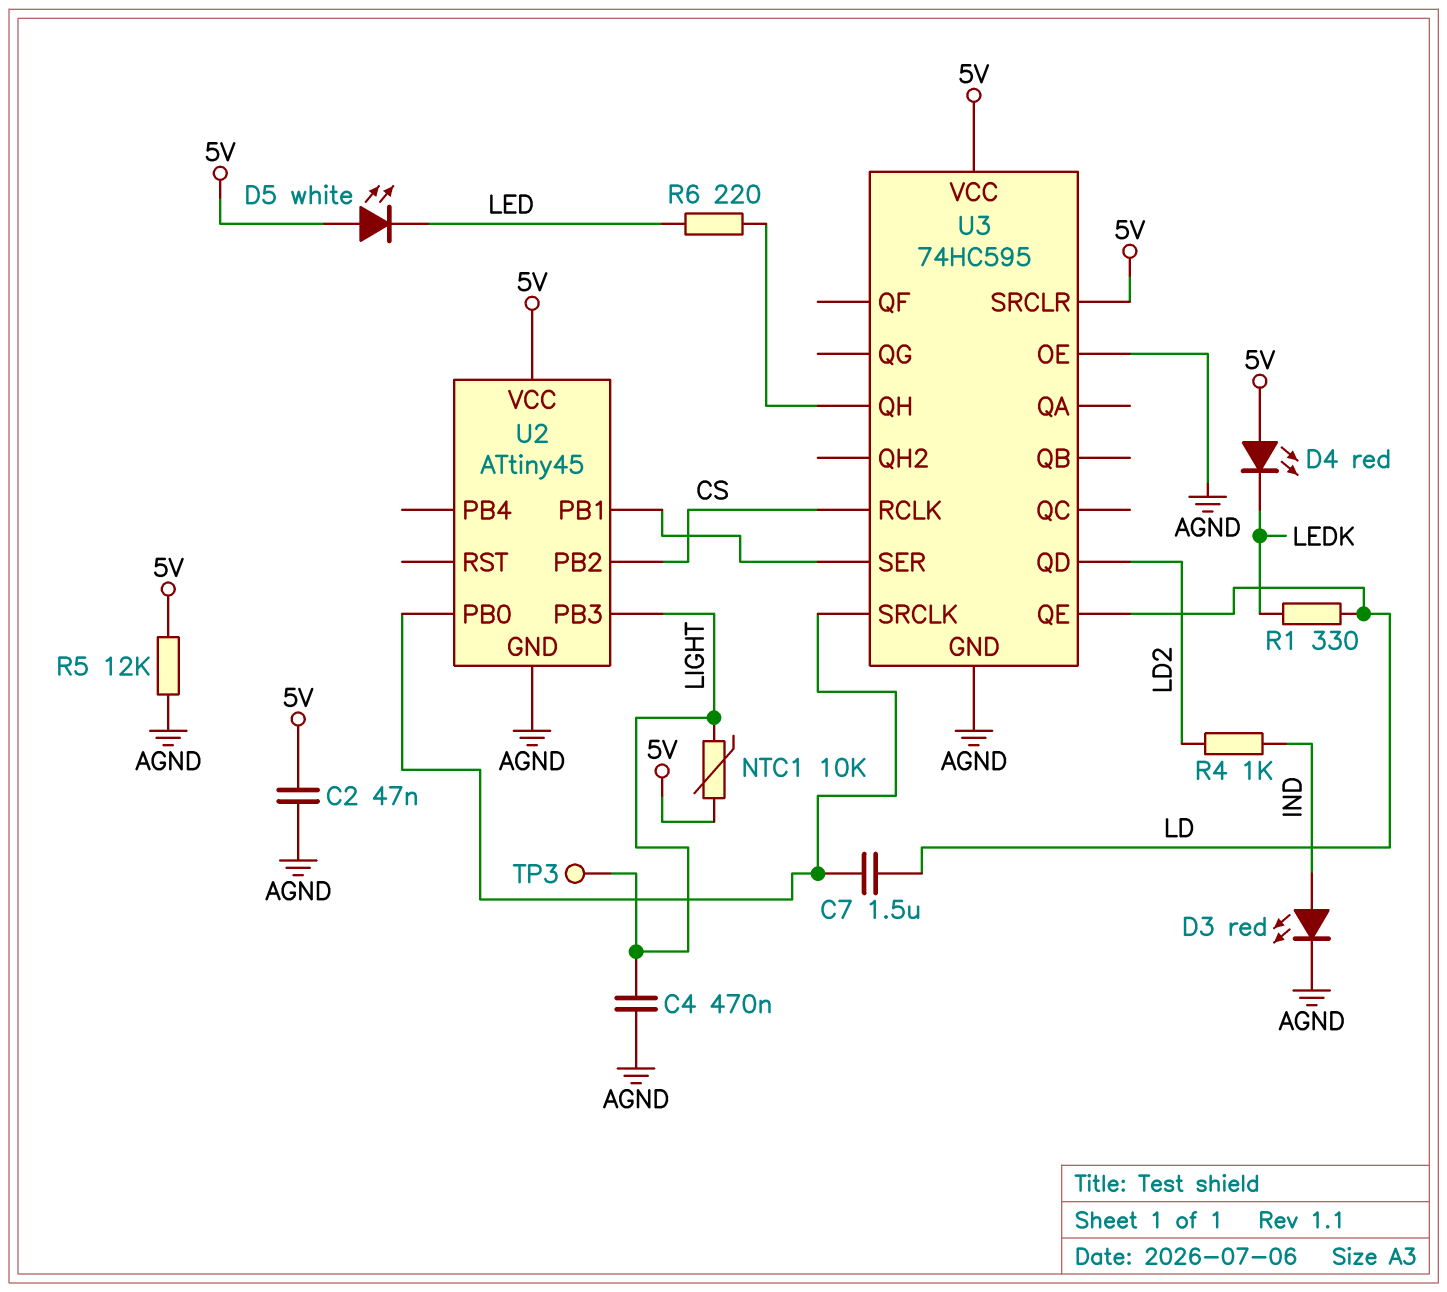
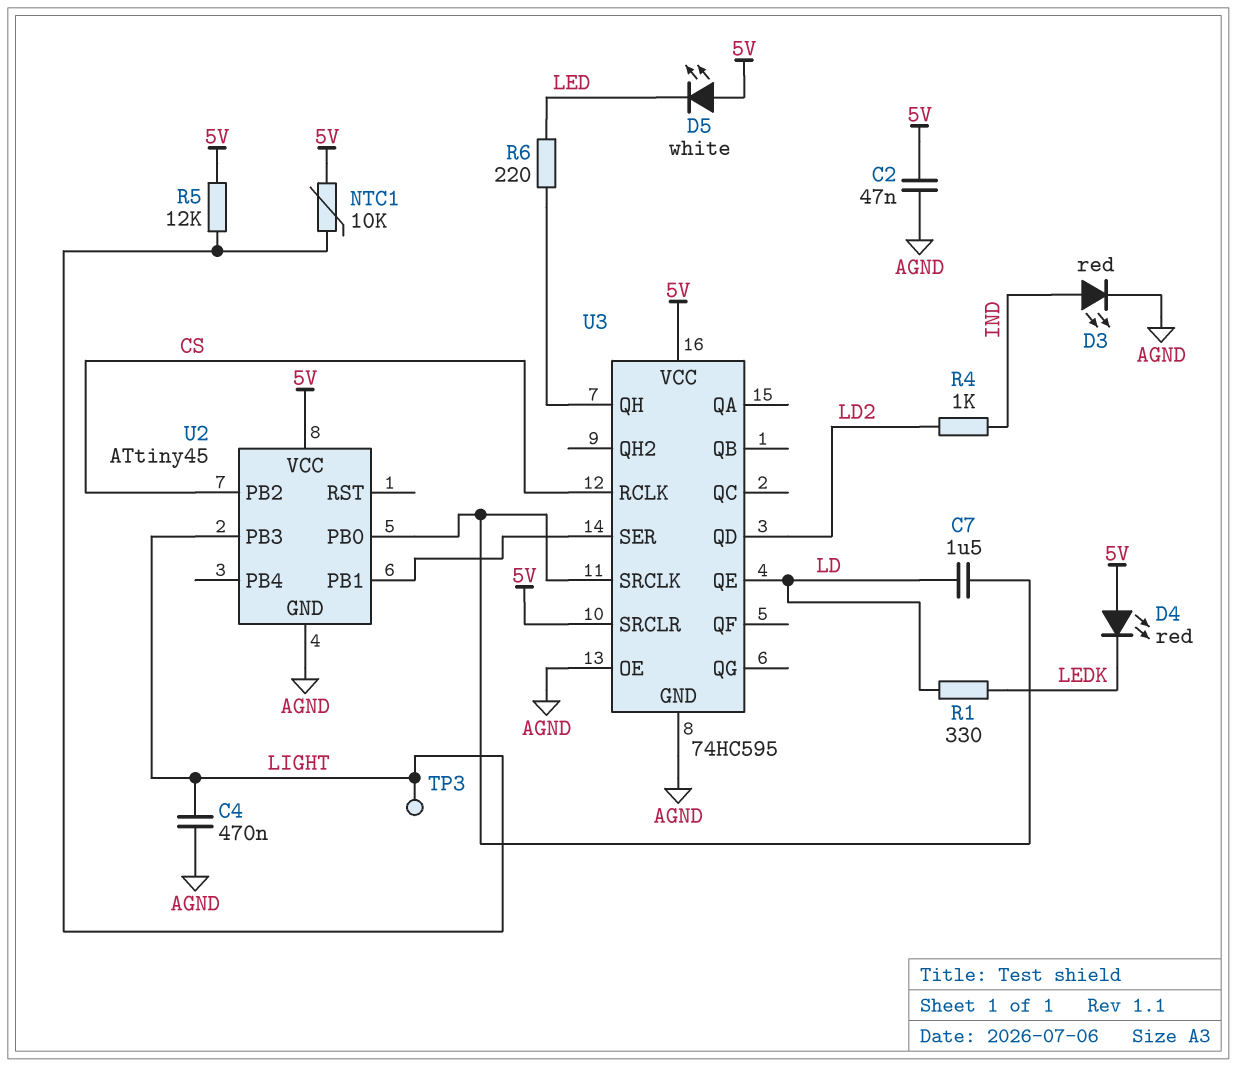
R5: 12k (5V, AGND) -> 12k (5V, LIGHT)

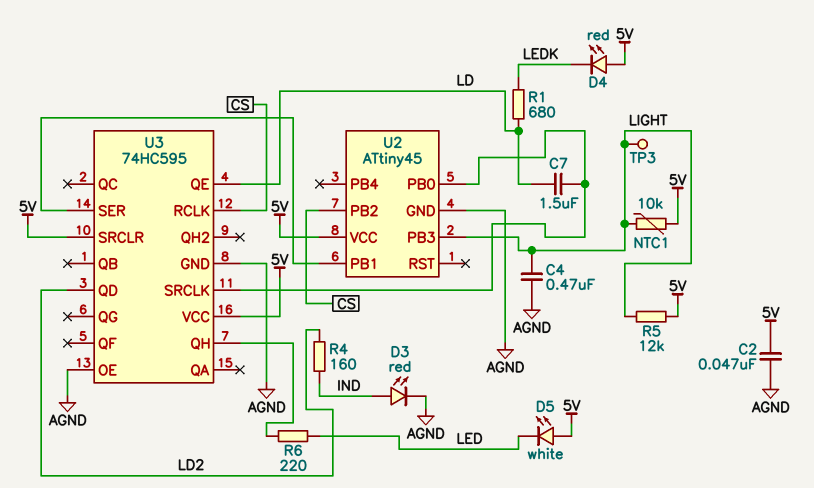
R1: 330 (LD, LEDK) -> 680 (LD, LEDK)
R4: 1k (IND, LD2) -> 160 (IND, LD2)

